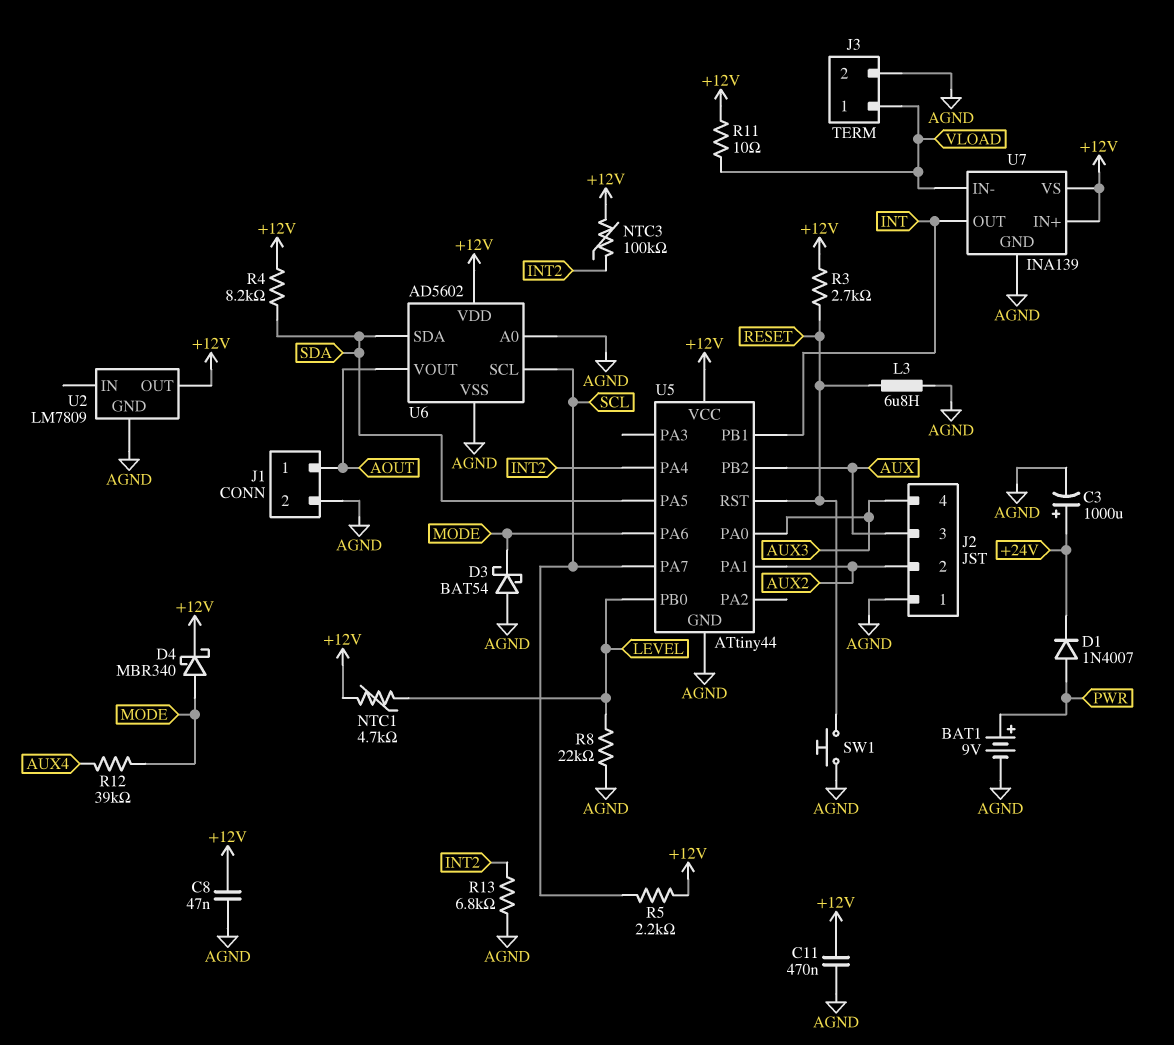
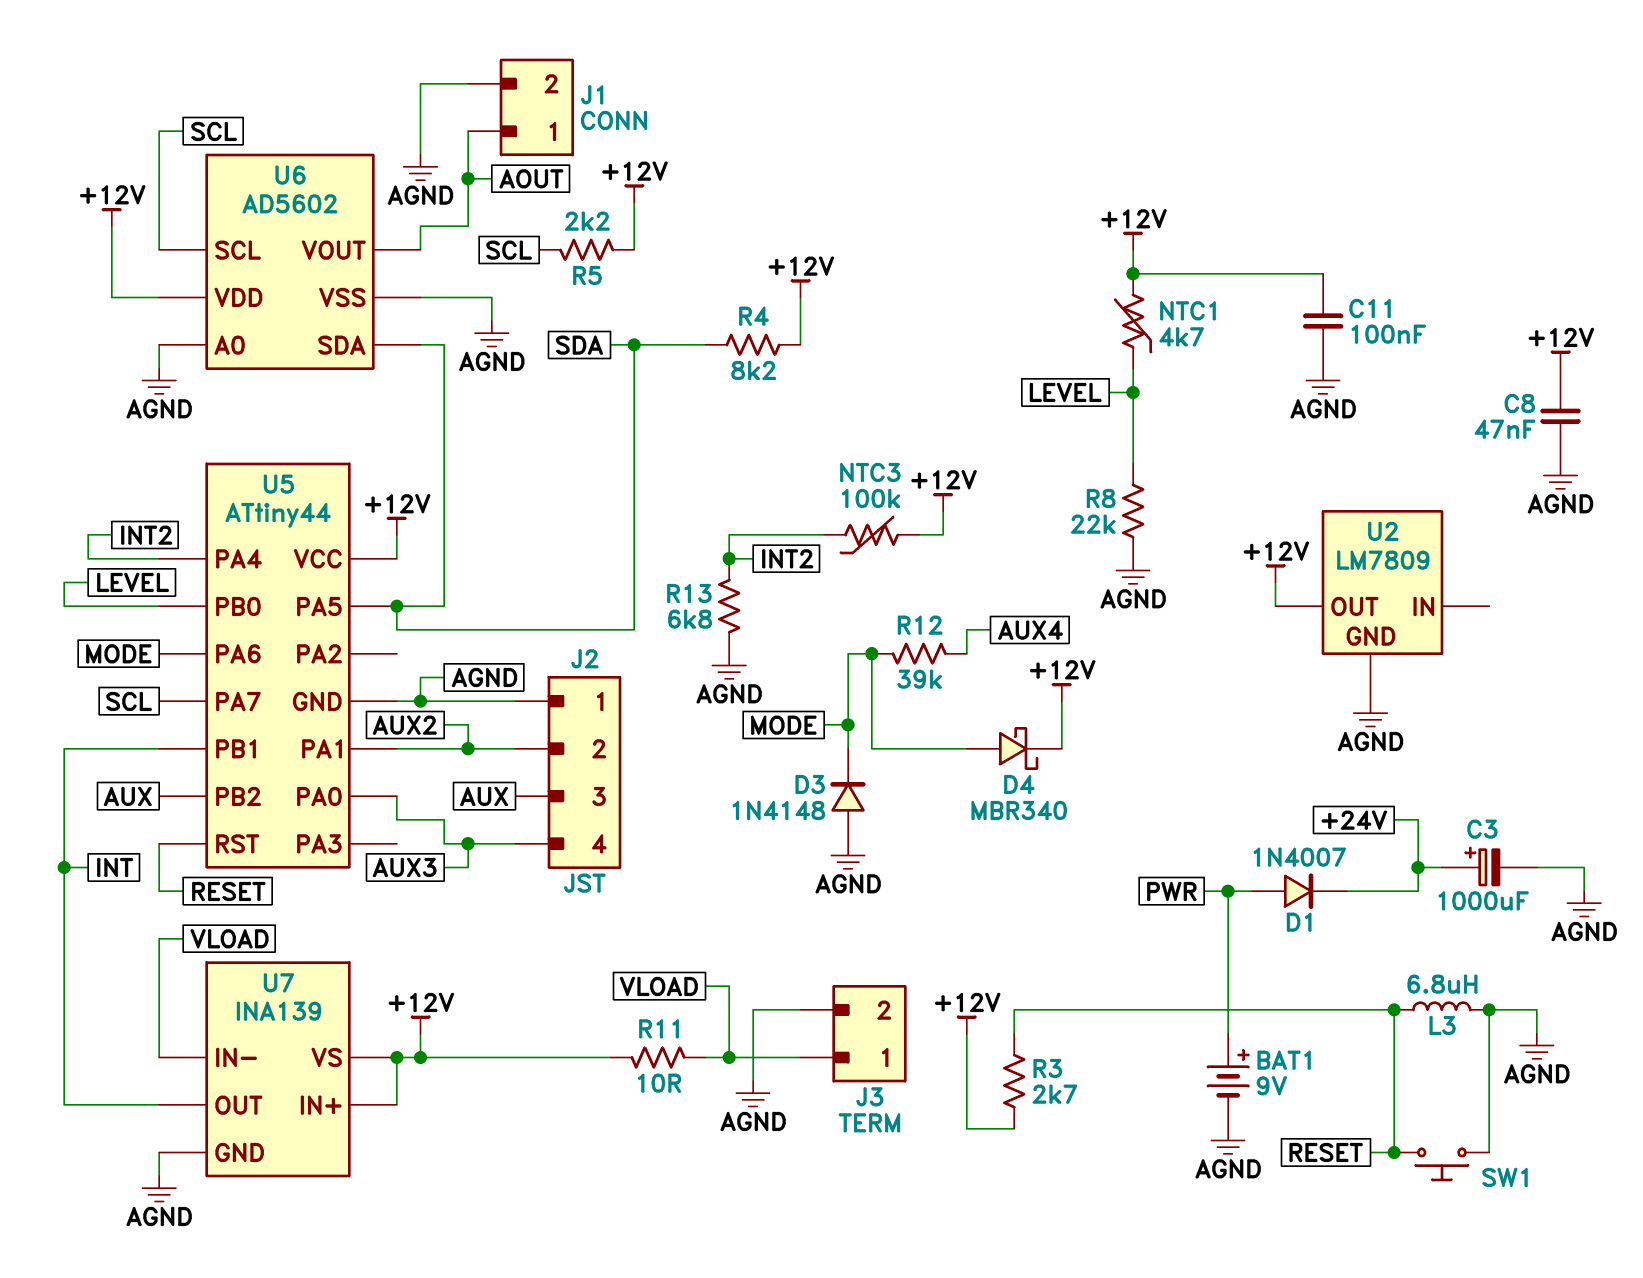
C11: 470nF (+12V, AGND) -> 100nF (+12V, AGND)
D3: schottky BAT54 (A AGND, K MODE) -> diode 1N4148 (A AGND, K MODE)

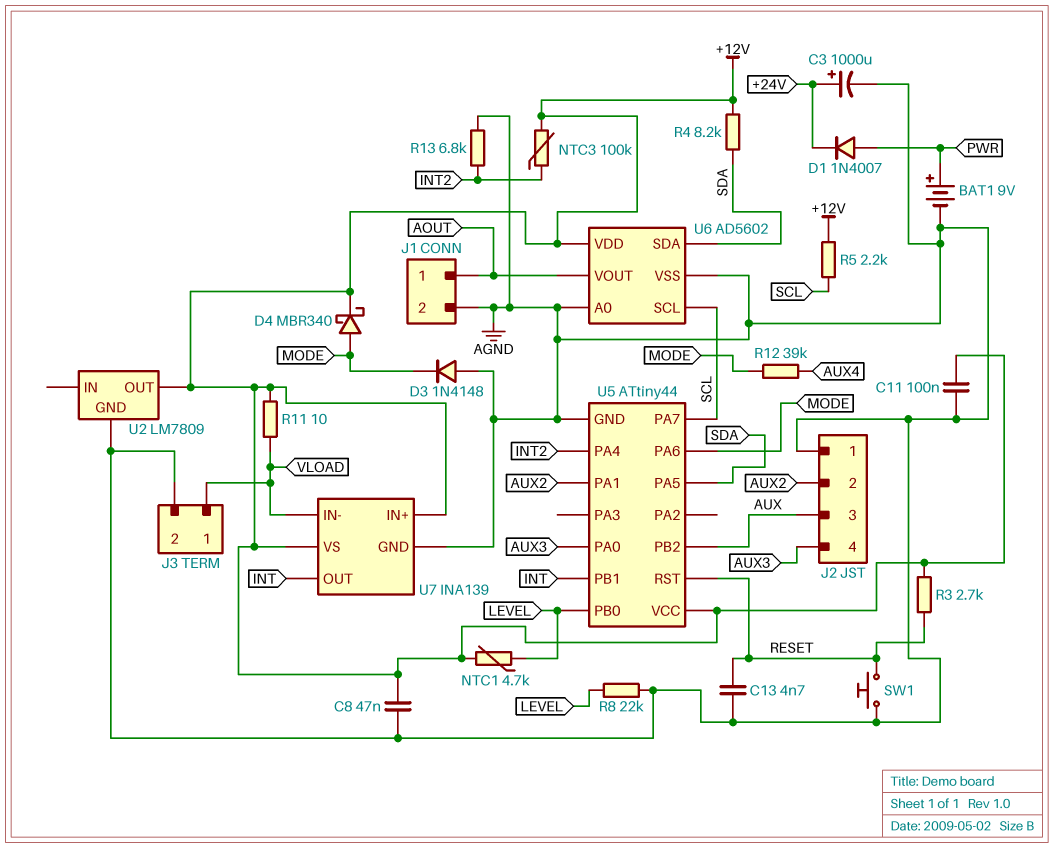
C13: none -> 4.7nF (AGND, RESET)
L3: 6.8uH (AGND, RESET) -> none

